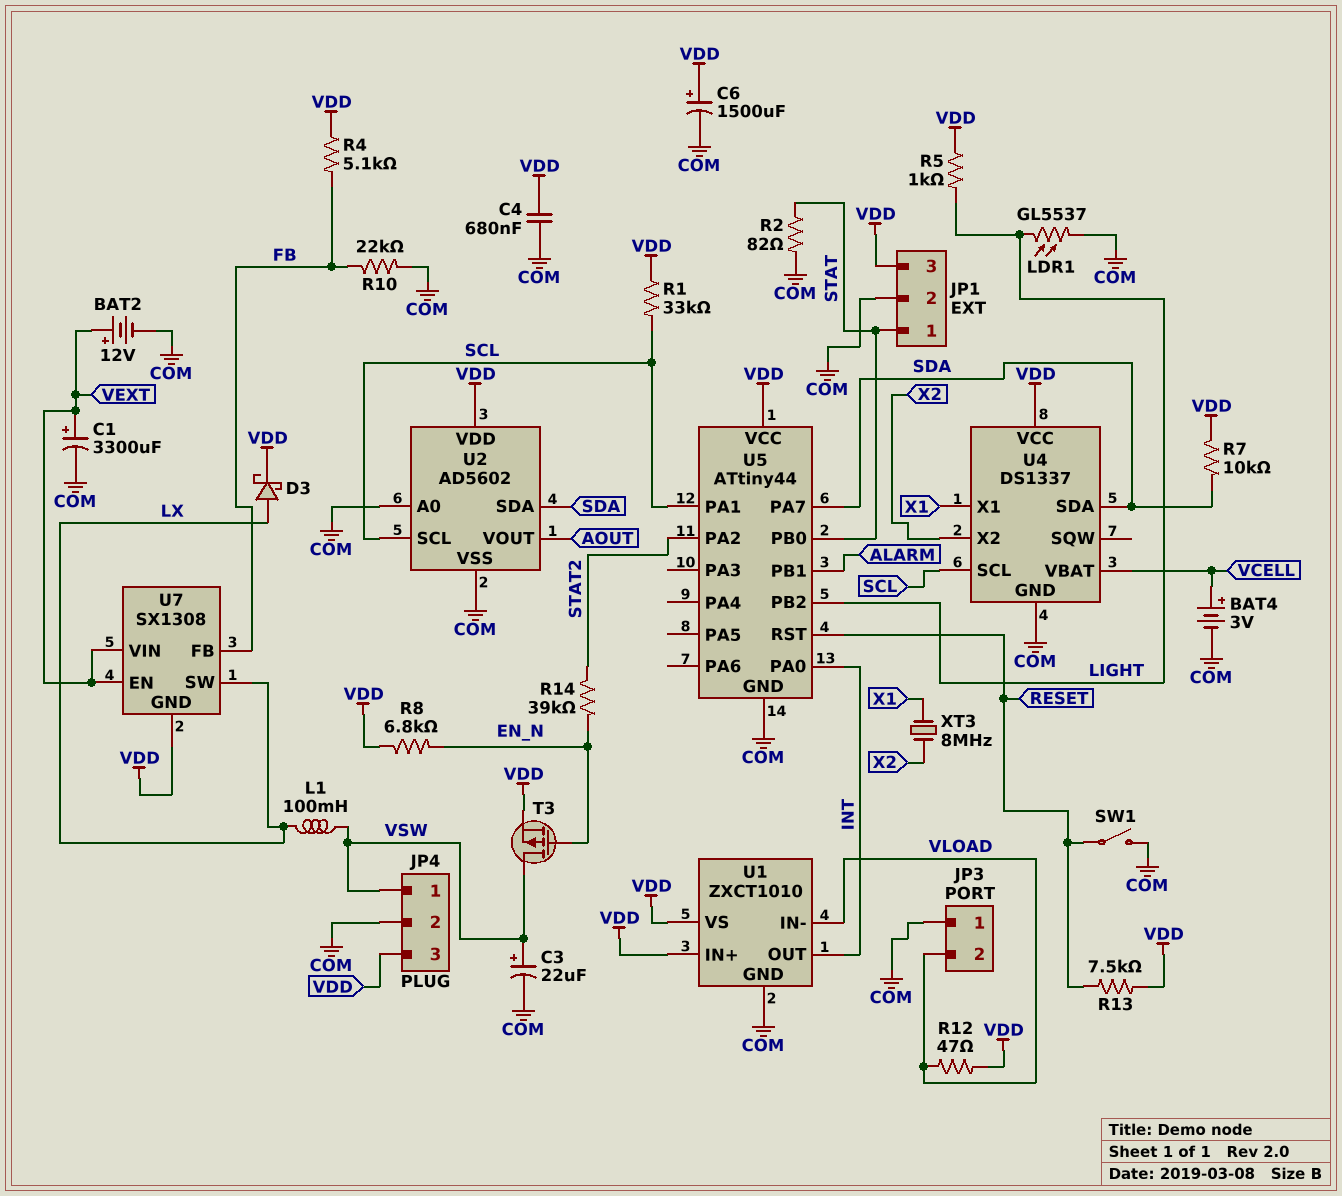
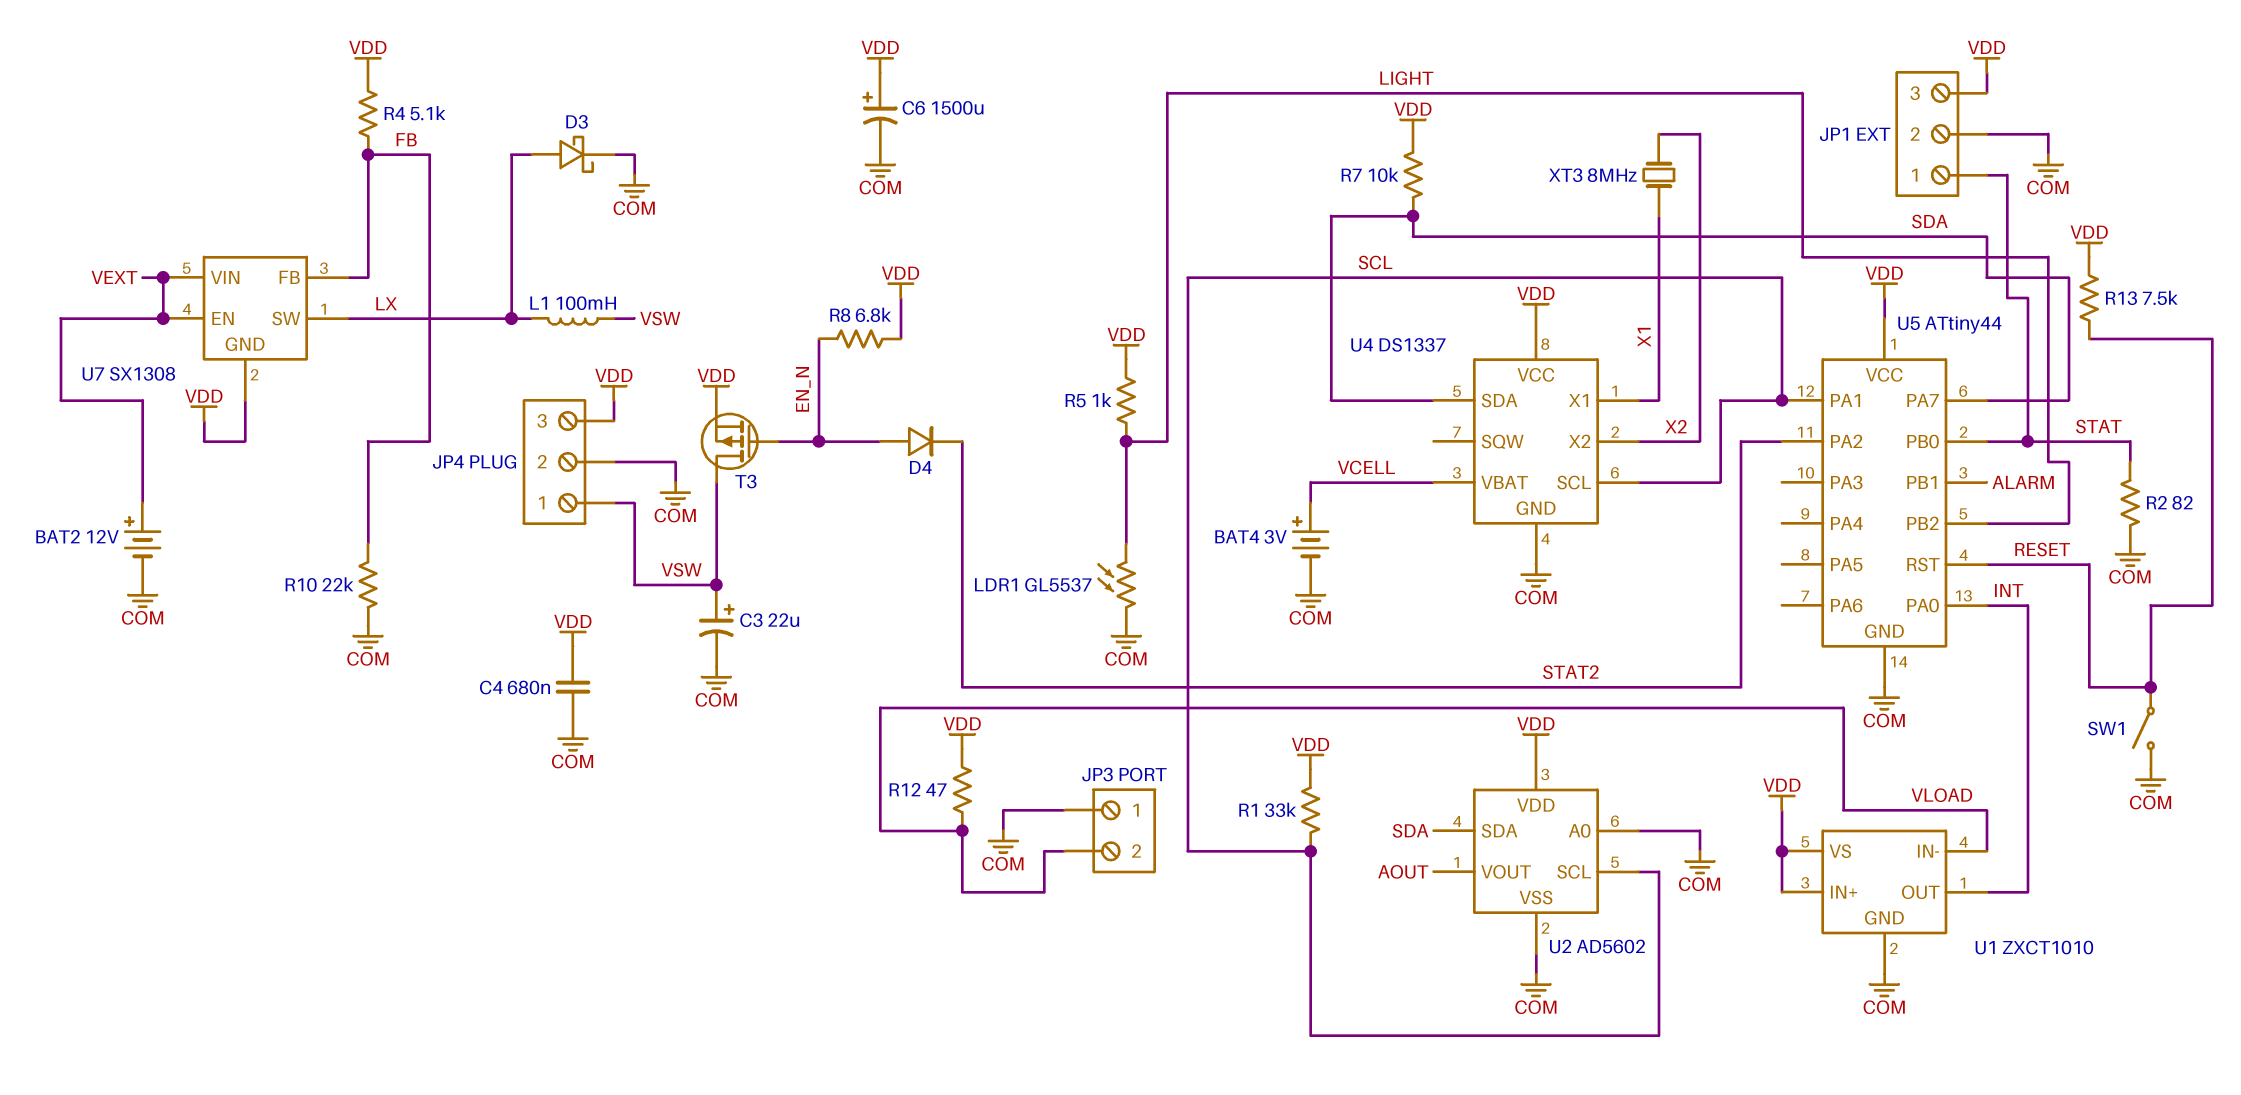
C1: 3300uF (plus VEXT, minus COM) -> none
D3: schottky (A LX, K VDD) -> schottky (A LX, K COM)
D4: none -> diode (A EN_N, K STAT2)
R14: 39k (EN_N, STAT2) -> none

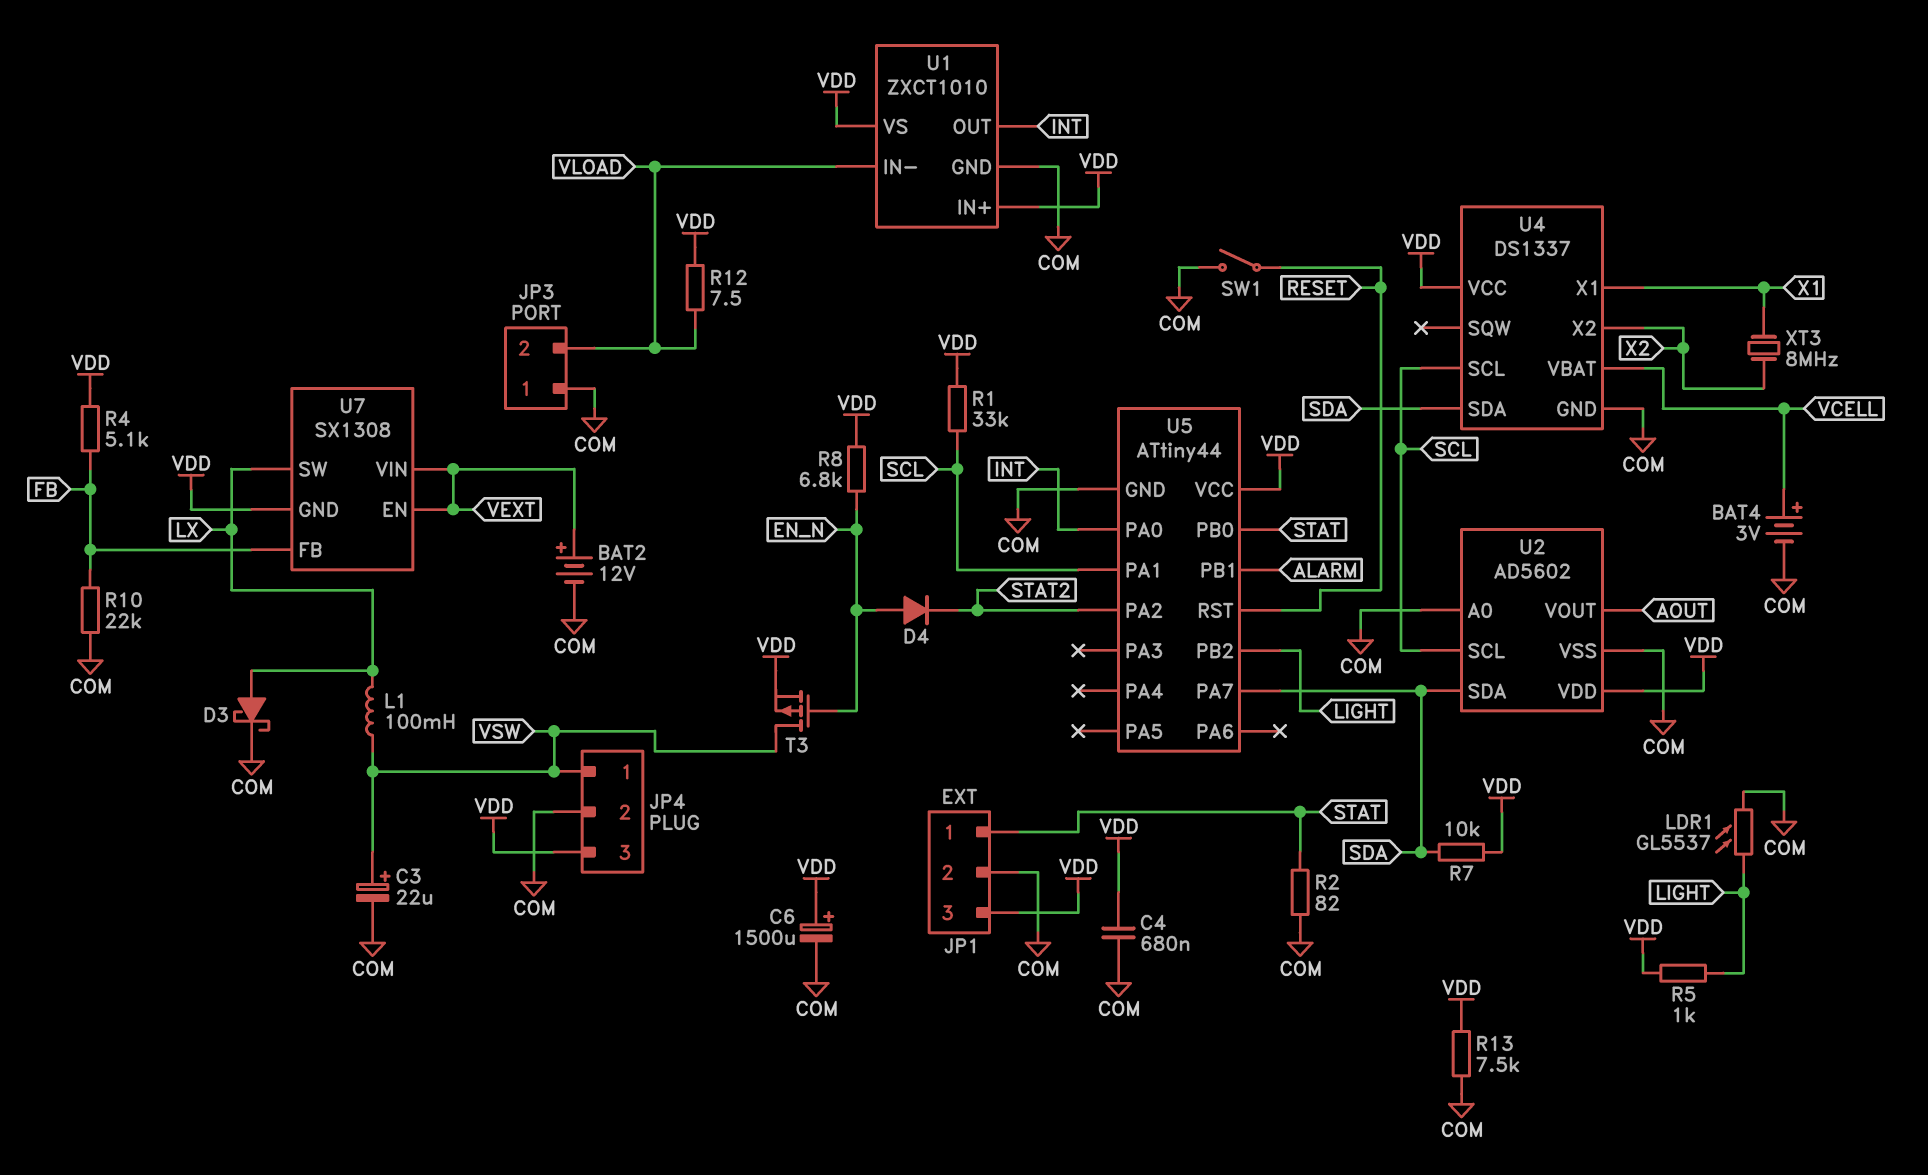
R12: 47 (VDD, VLOAD) -> 7.5 (VDD, VLOAD)
R13: 7.5k (RESET, VDD) -> 7.5k (COM, VDD)

